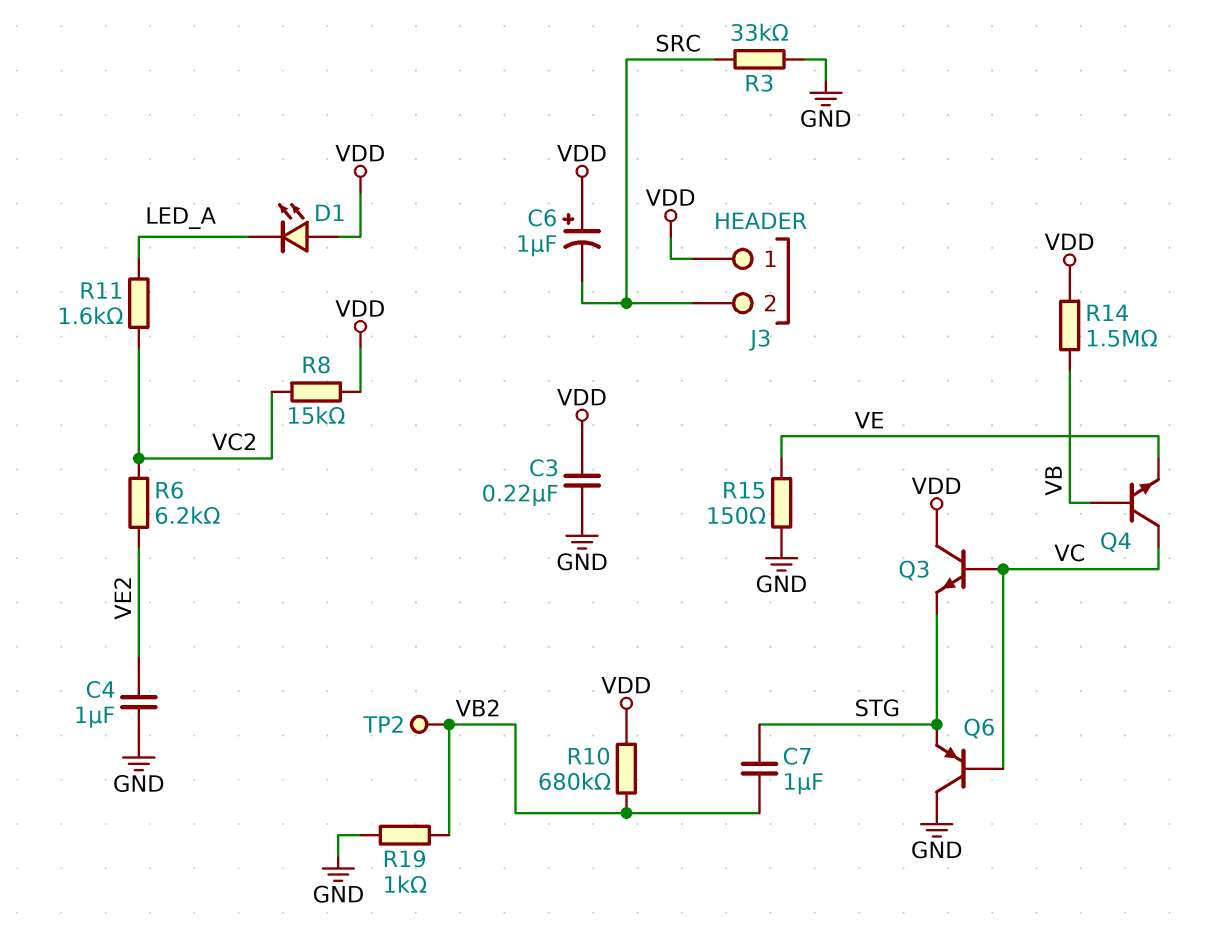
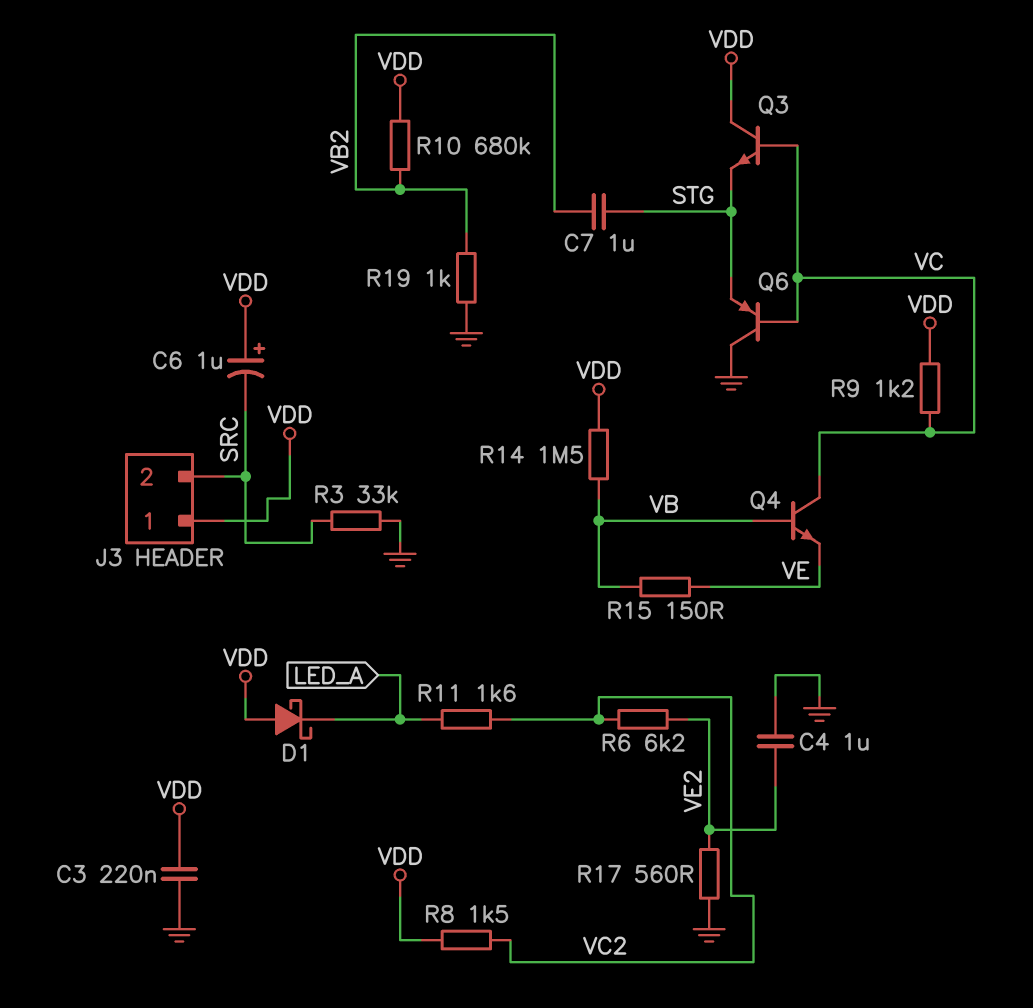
D1: LED (A VDD, K LED_A) -> schottky (A VDD, K LED_A)
R8: 15k (VC2, VDD) -> 1.5k (VC2, VDD)
R9: none -> 1.2k (VC, VDD)
R15: 150 (GND, VE) -> 150 (VB, VE)
R17: none -> 560 (GND, VE2)
TP2: test point (VB2) -> none

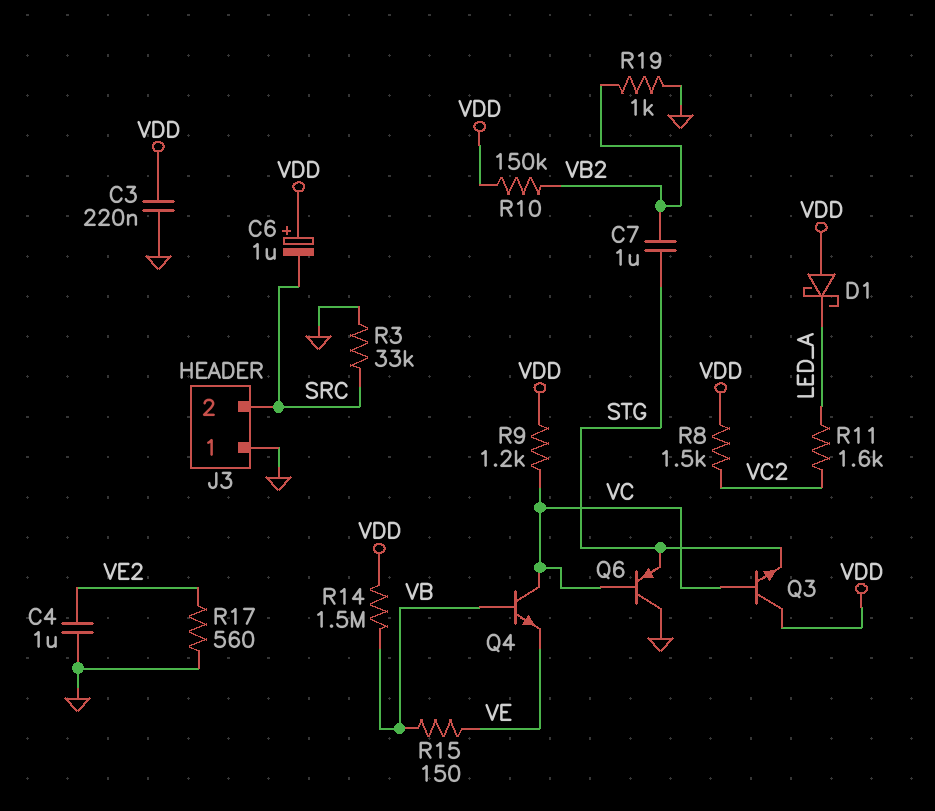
J3 pin 1: VDD -> GND
R6: 6.2k (VC2, VE2) -> none
R10: 680k (VB2, VDD) -> 150k (VB2, VDD)

